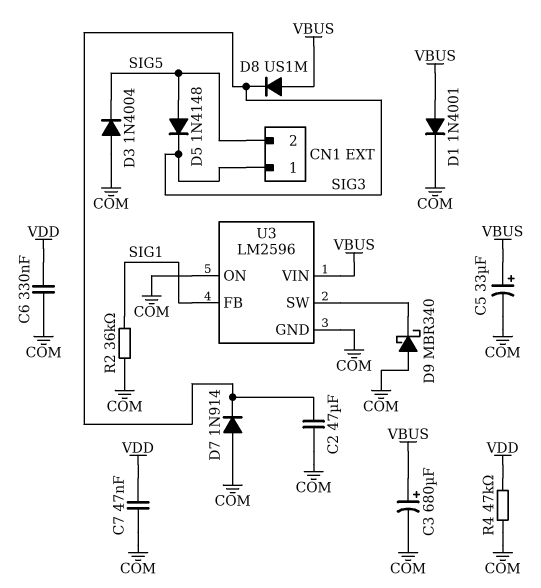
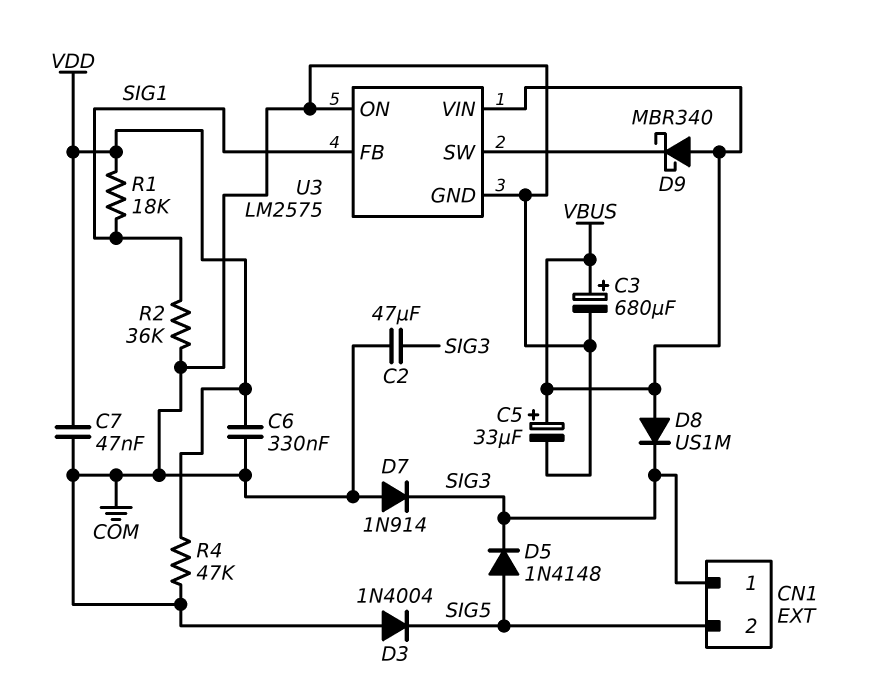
D1: diode 1N4001 (A VBUS, K COM) -> none
D9: schottky MBR340 (A COM, K U3/SW) -> schottky MBR340 (A VBUS, K U3/SW)
R1: none -> 18k (SIG1, VDD)
U3: LM2596 -> LM2575

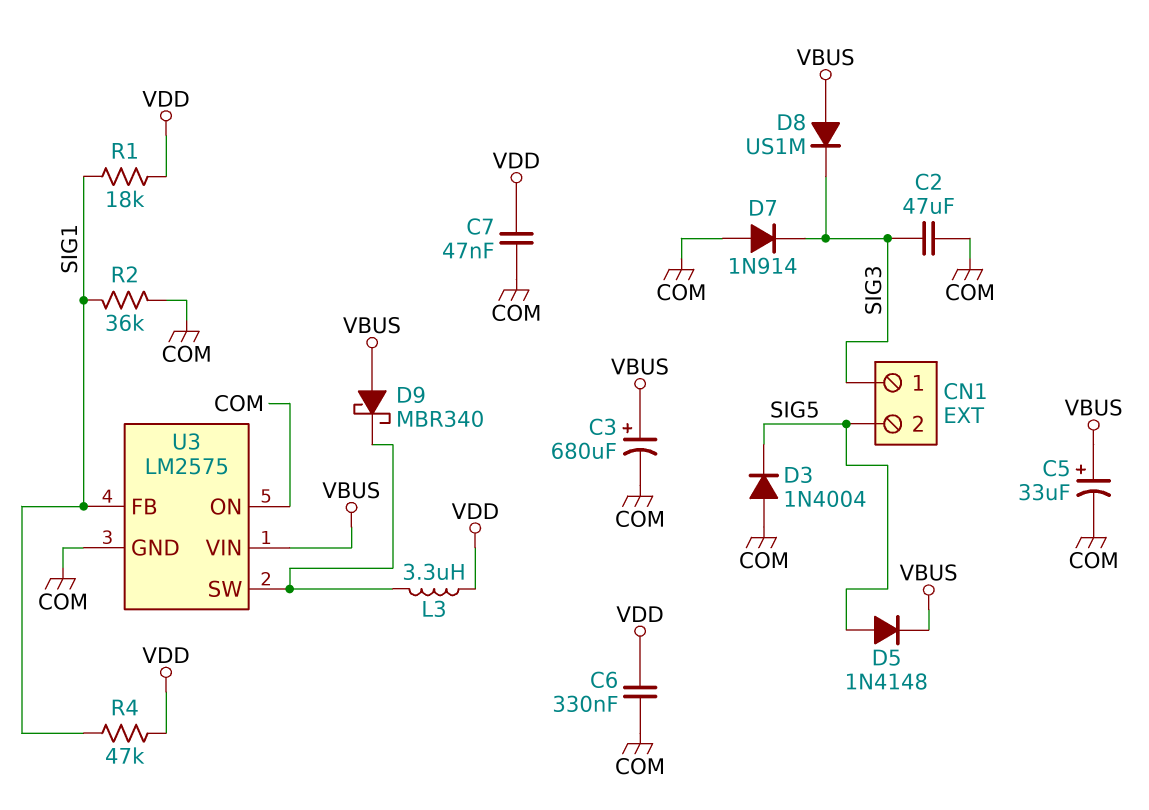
D5: diode 1N4148 (A SIG5, K SIG3) -> diode 1N4148 (A SIG5, K VBUS)
L3: none -> 3.3uH (U3/SW, VDD)
R4: 47k (COM, VDD) -> 47k (SIG1, VDD)

